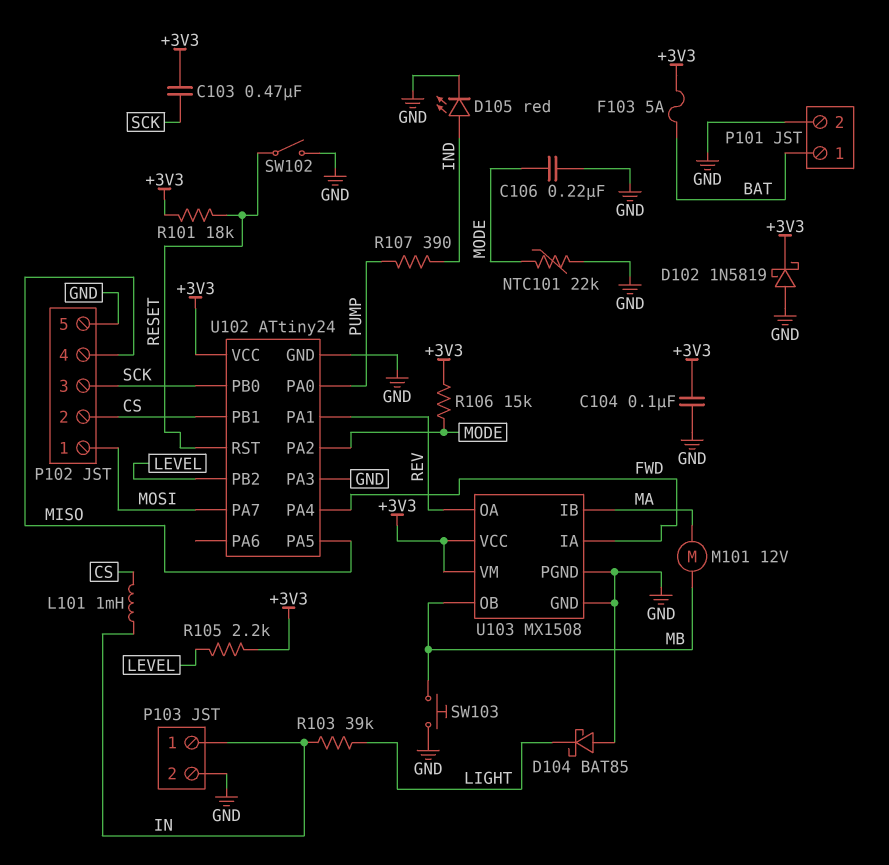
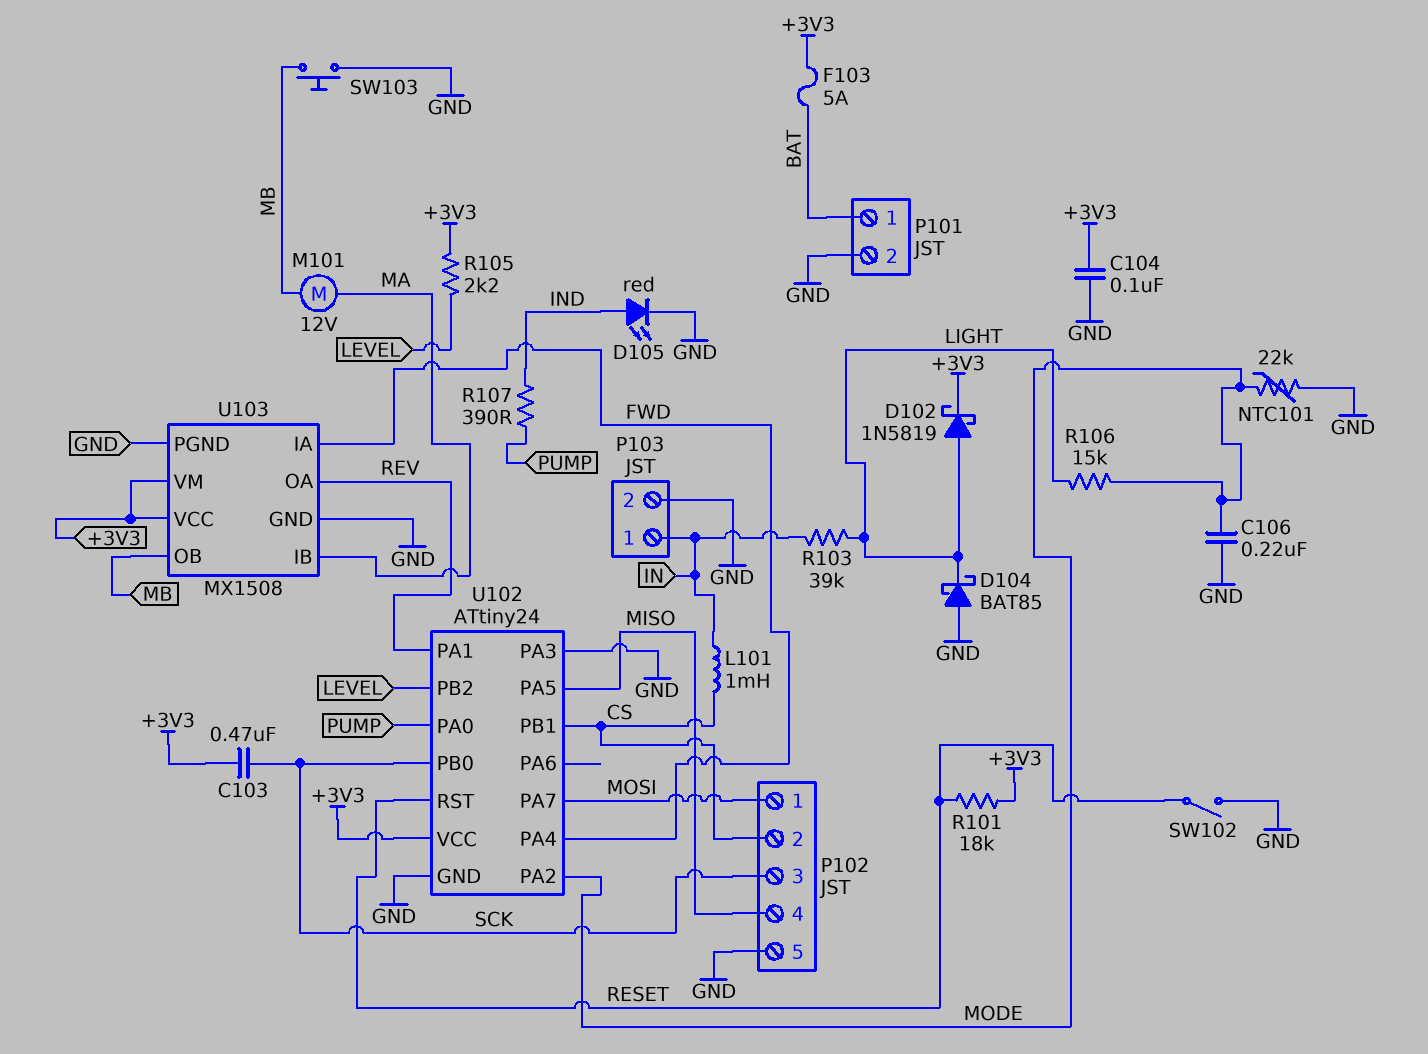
D102: schottky 1N5819 (A GND, K +3V3) -> schottky 1N5819 (A LIGHT, K +3V3)
R106: 15k (+3V3, MODE) -> 15k (LIGHT, MODE)

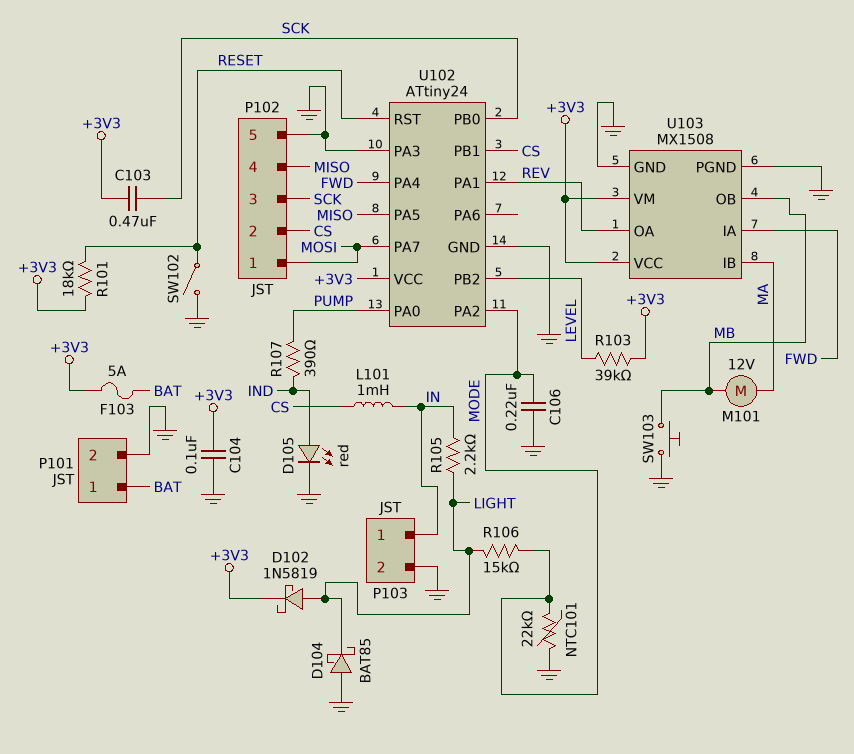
R103: 39k (IN, LIGHT) -> 39k (+3V3, LEVEL)
R105: 2.2k (+3V3, LEVEL) -> 2.2k (IN, LIGHT)

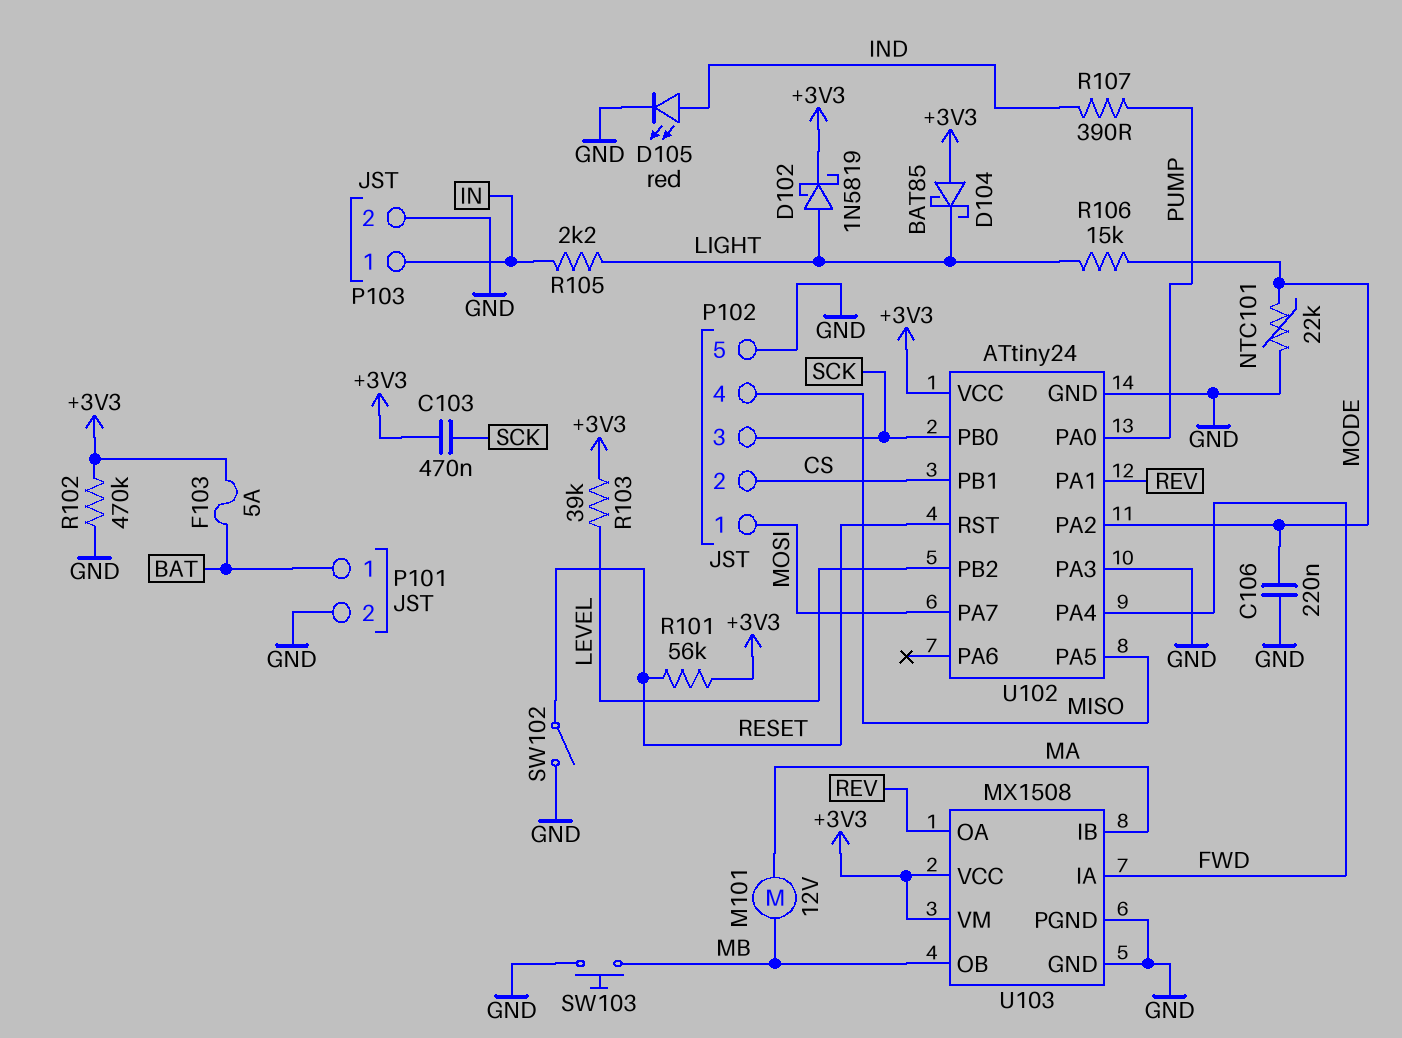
C104: 100nF (+3V3, GND) -> none
D104: schottky BAT85 (A GND, K LIGHT) -> schottky BAT85 (A +3V3, K LIGHT)
L101: 1mH (CS, IN) -> none
R101: 18k (+3V3, RESET) -> 56k (+3V3, RESET)
R102: none -> 470k (+3V3, GND)

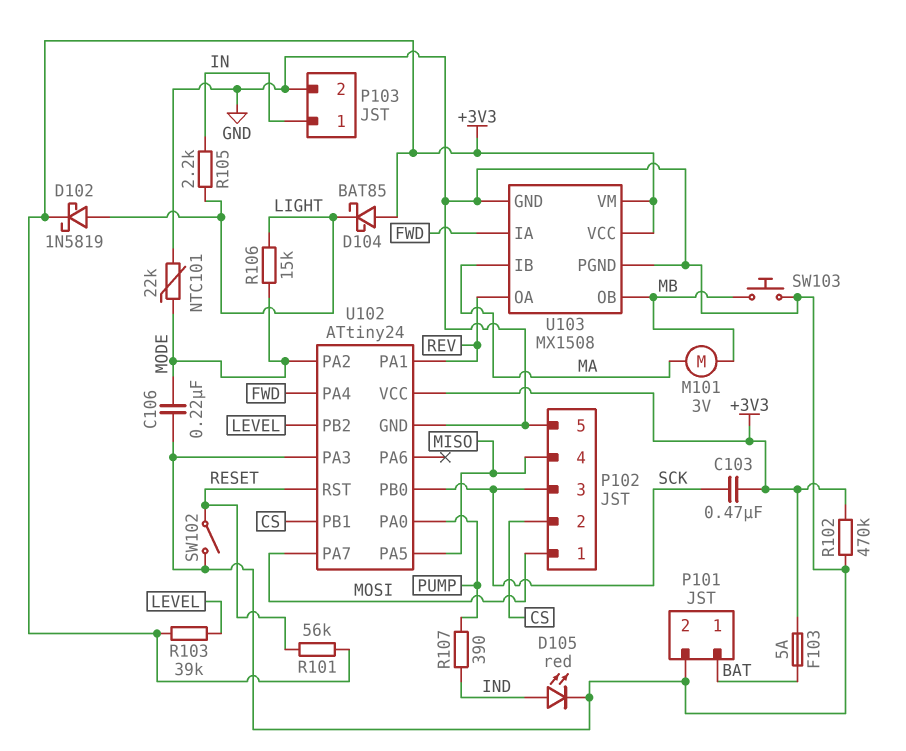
M101: motor 12V (MA, MB) -> motor 3V (MA, MB)

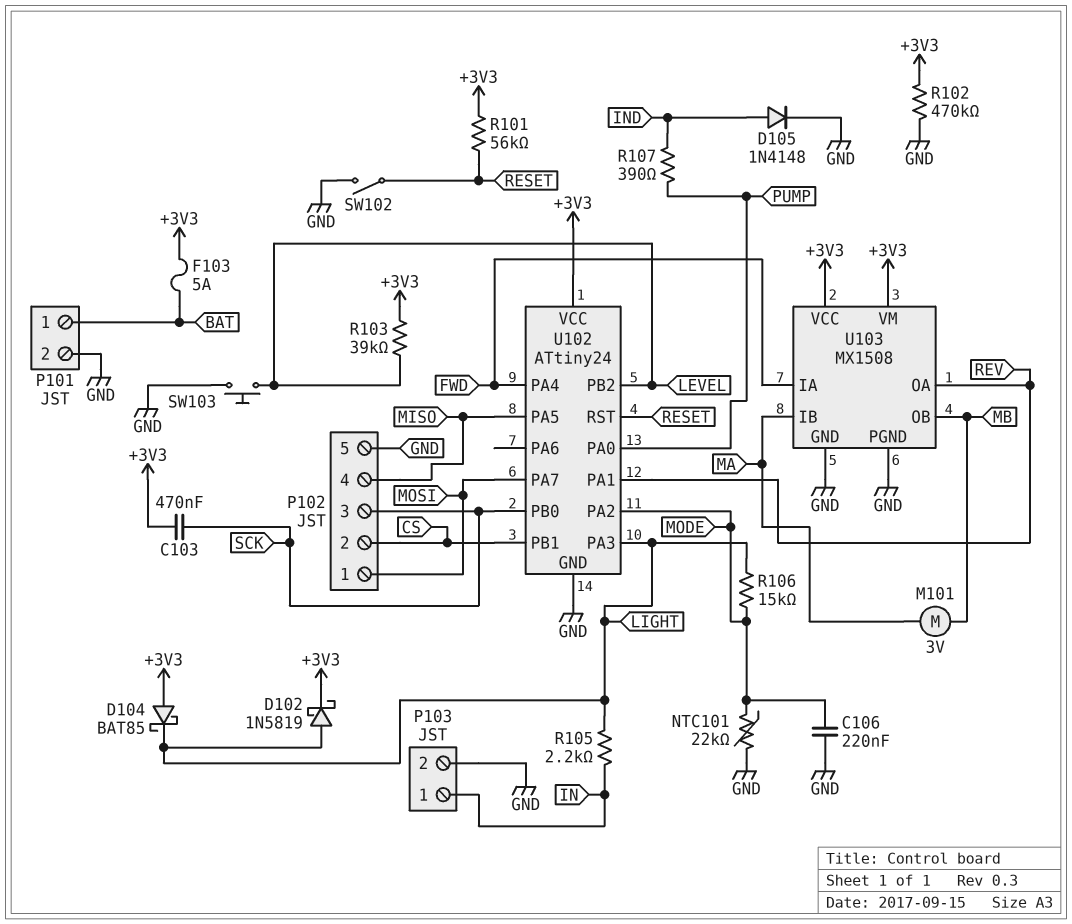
D105: LED red (A IND, K GND) -> diode 1N4148 (A IND, K GND)
SW103: button (GND, MB) -> button (GND, LEVEL)
U102 pin PA3: GND -> LIGHT

